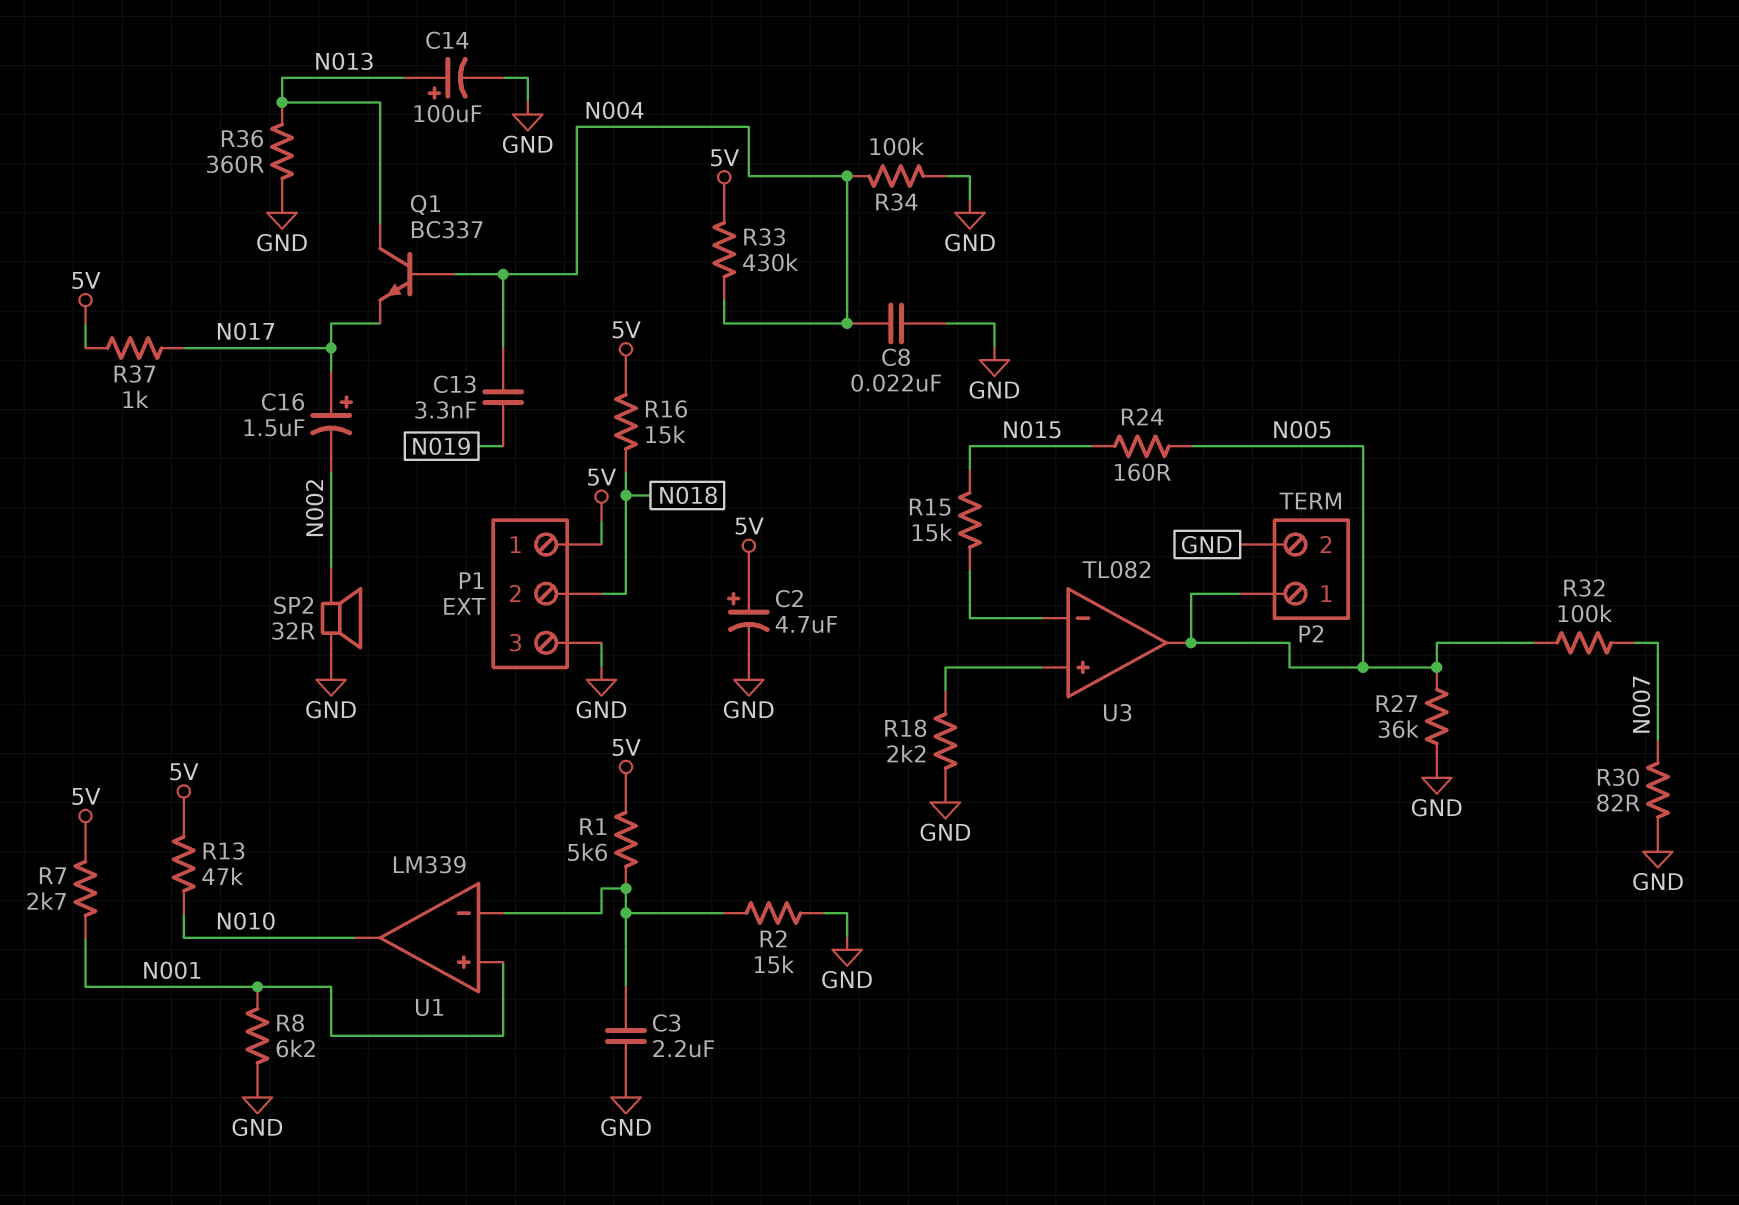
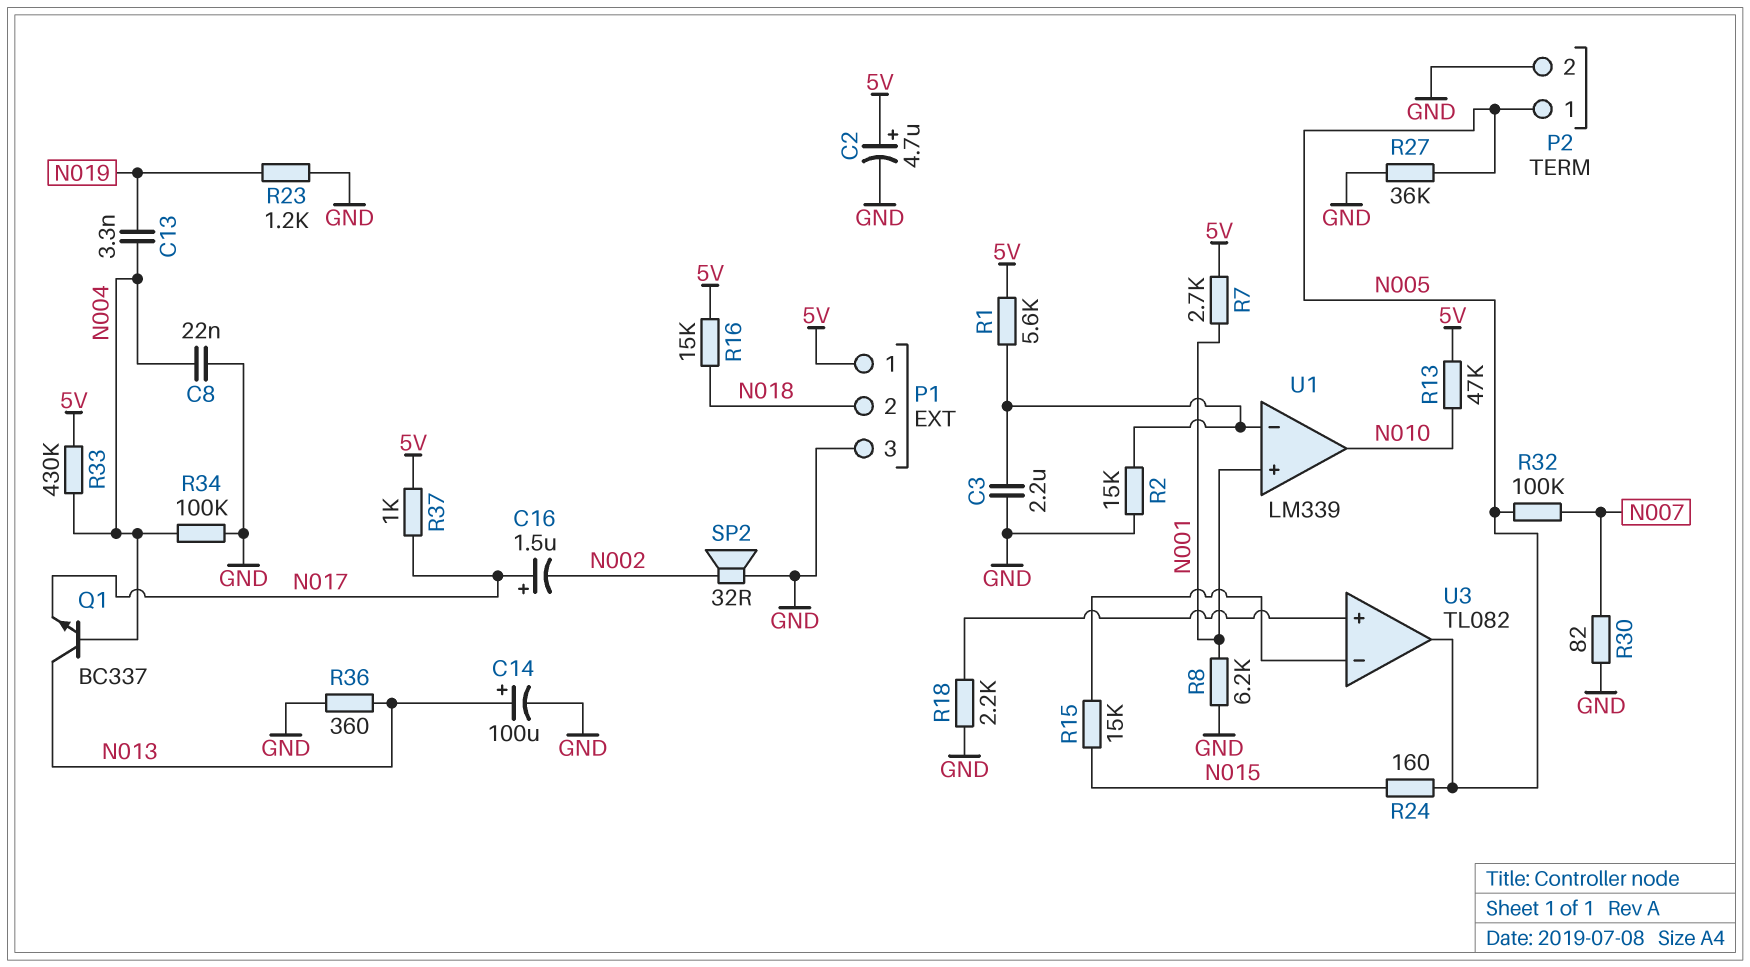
R23: none -> 1.2k (GND, N019)

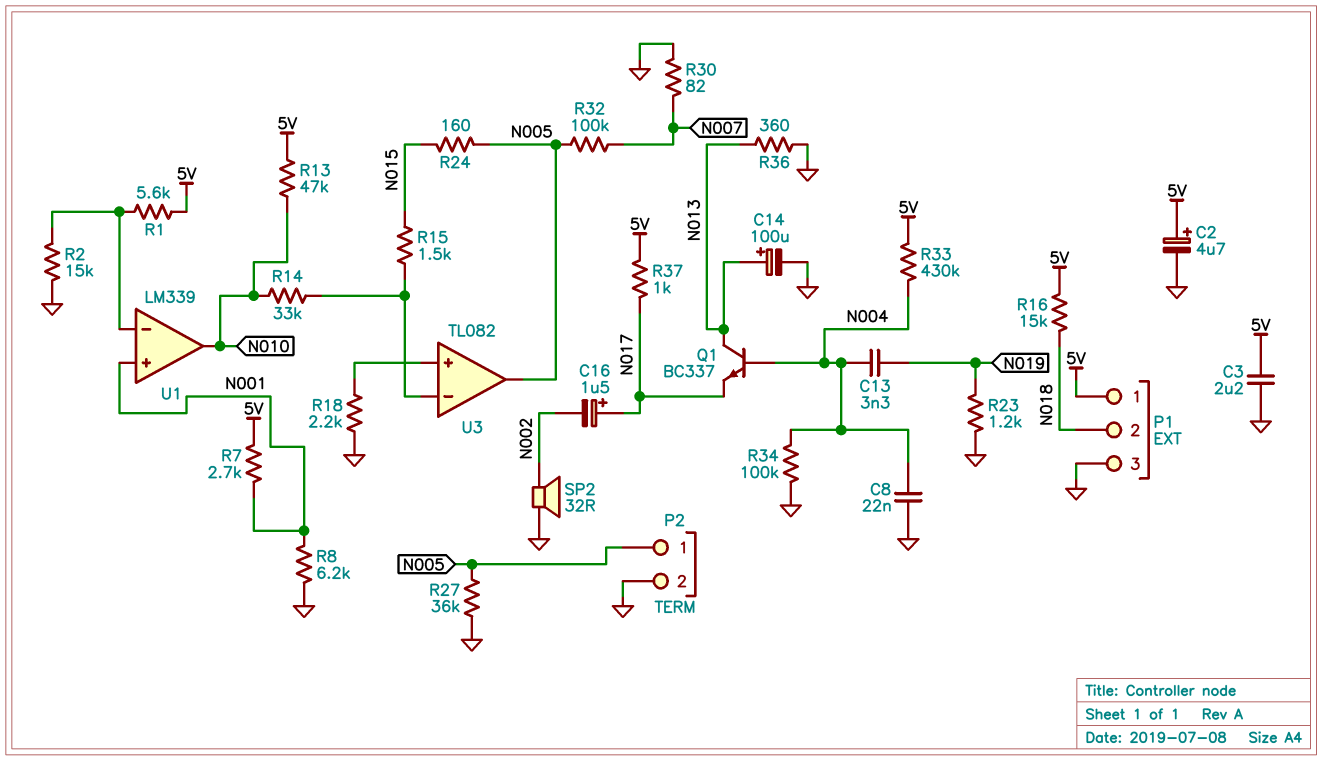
C3: 2.2uF (GND, U1/in-) -> 2.2uF (5V, GND)
R14: none -> 33k (N010, U3/in-)
R15: 15k (N015, U3/in-) -> 1.5k (N015, U3/in-)

